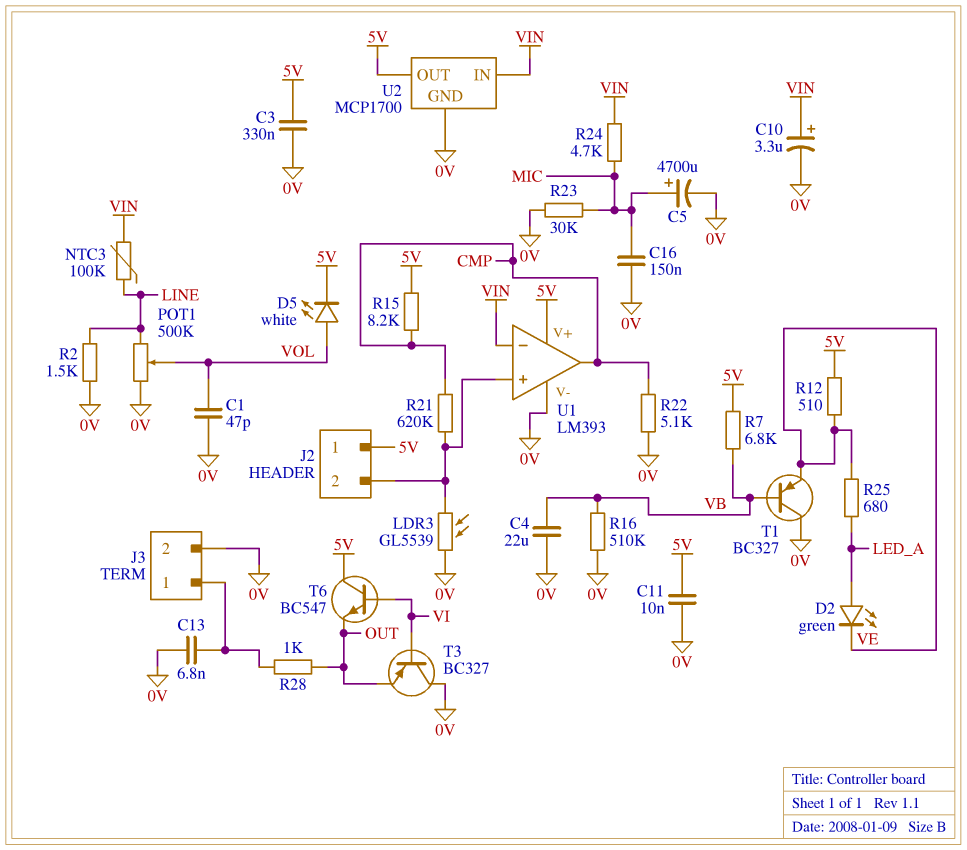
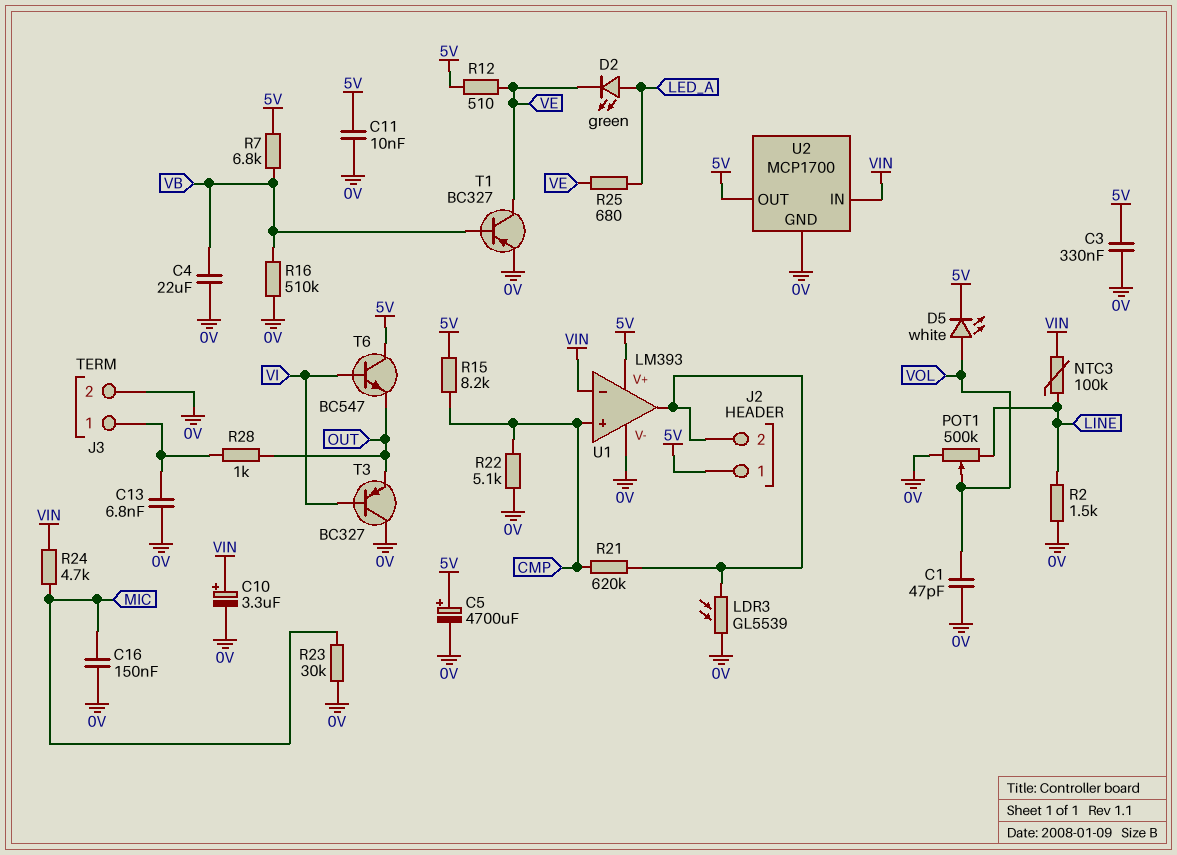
C5: 4700uF (plus MIC, minus 0V) -> 4700uF (plus 5V, minus 0V)
T1: PNP BC327 (B VB, C 0V, E VE) -> PNP BC327 (B VB, C VE, E 0V)
U1 pin in+: J2/2 -> CMP
U1 pin out: CMP -> J2/2

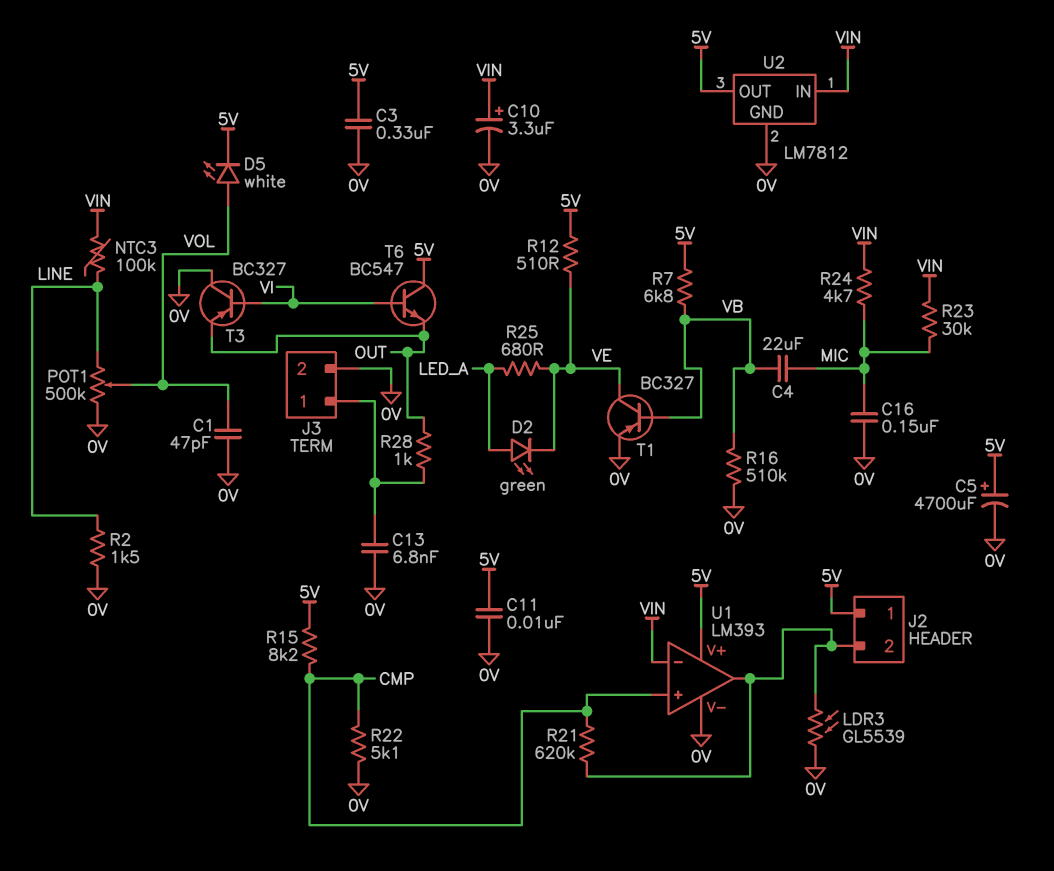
C4: 22uF (0V, VB) -> 22uF (MIC, VB)
R23: 30k (0V, MIC) -> 30k (MIC, VIN)
U2: MCP1700 -> LM7812

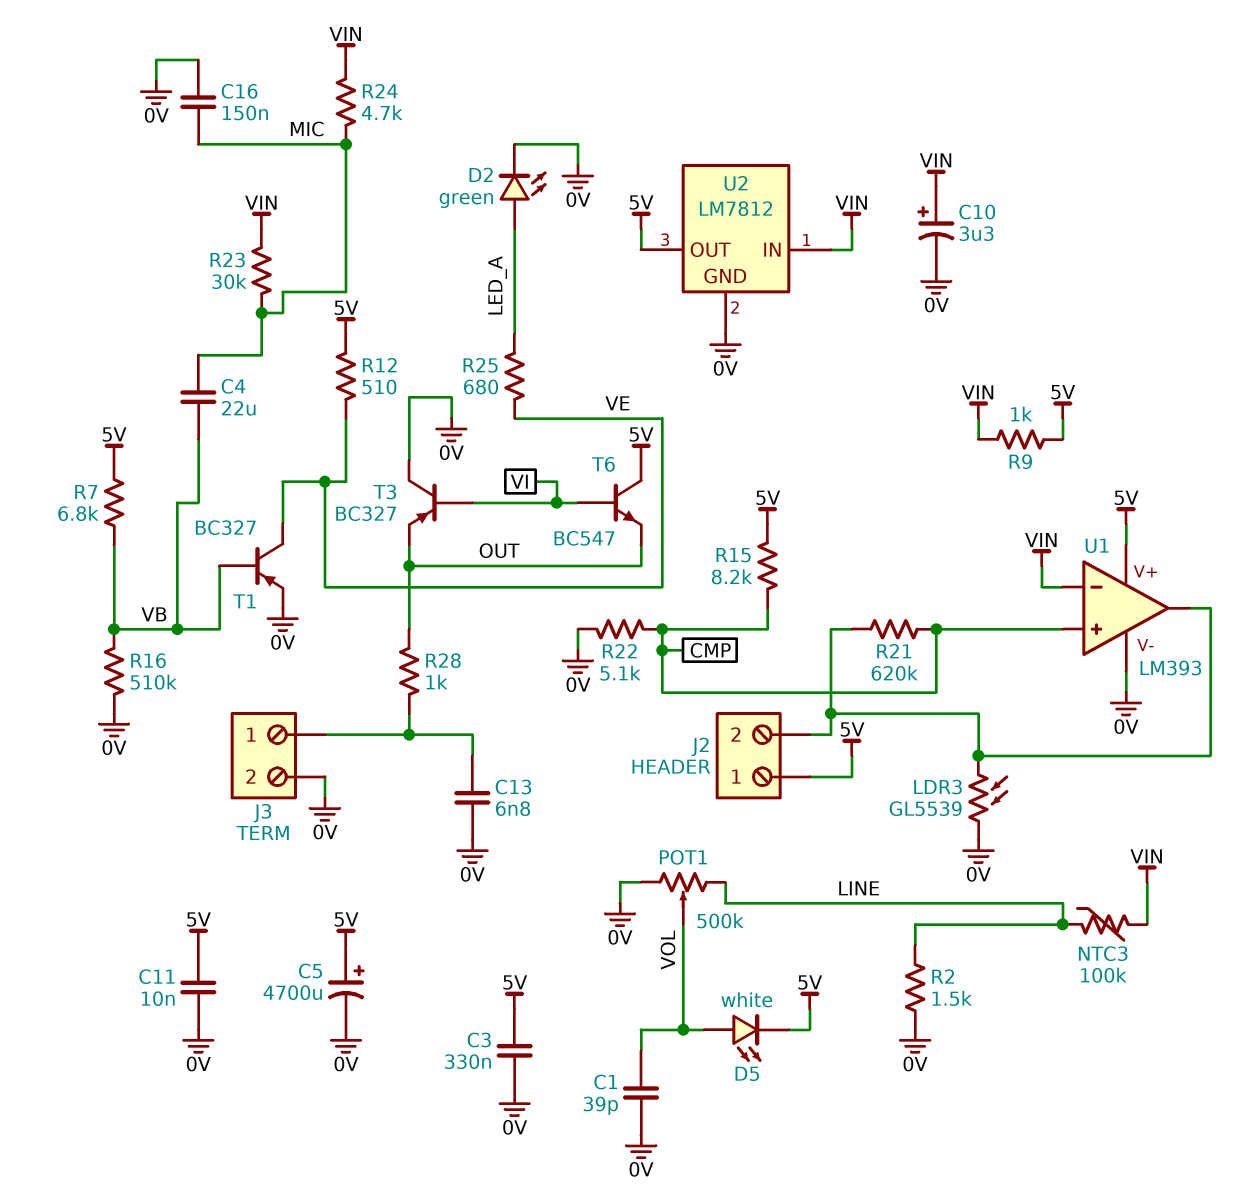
C1: 47pF (0V, VOL) -> 39pF (0V, VOL)
D2: LED green (A LED_A, K VE) -> LED green (A LED_A, K 0V)
R9: none -> 1k (5V, VIN)

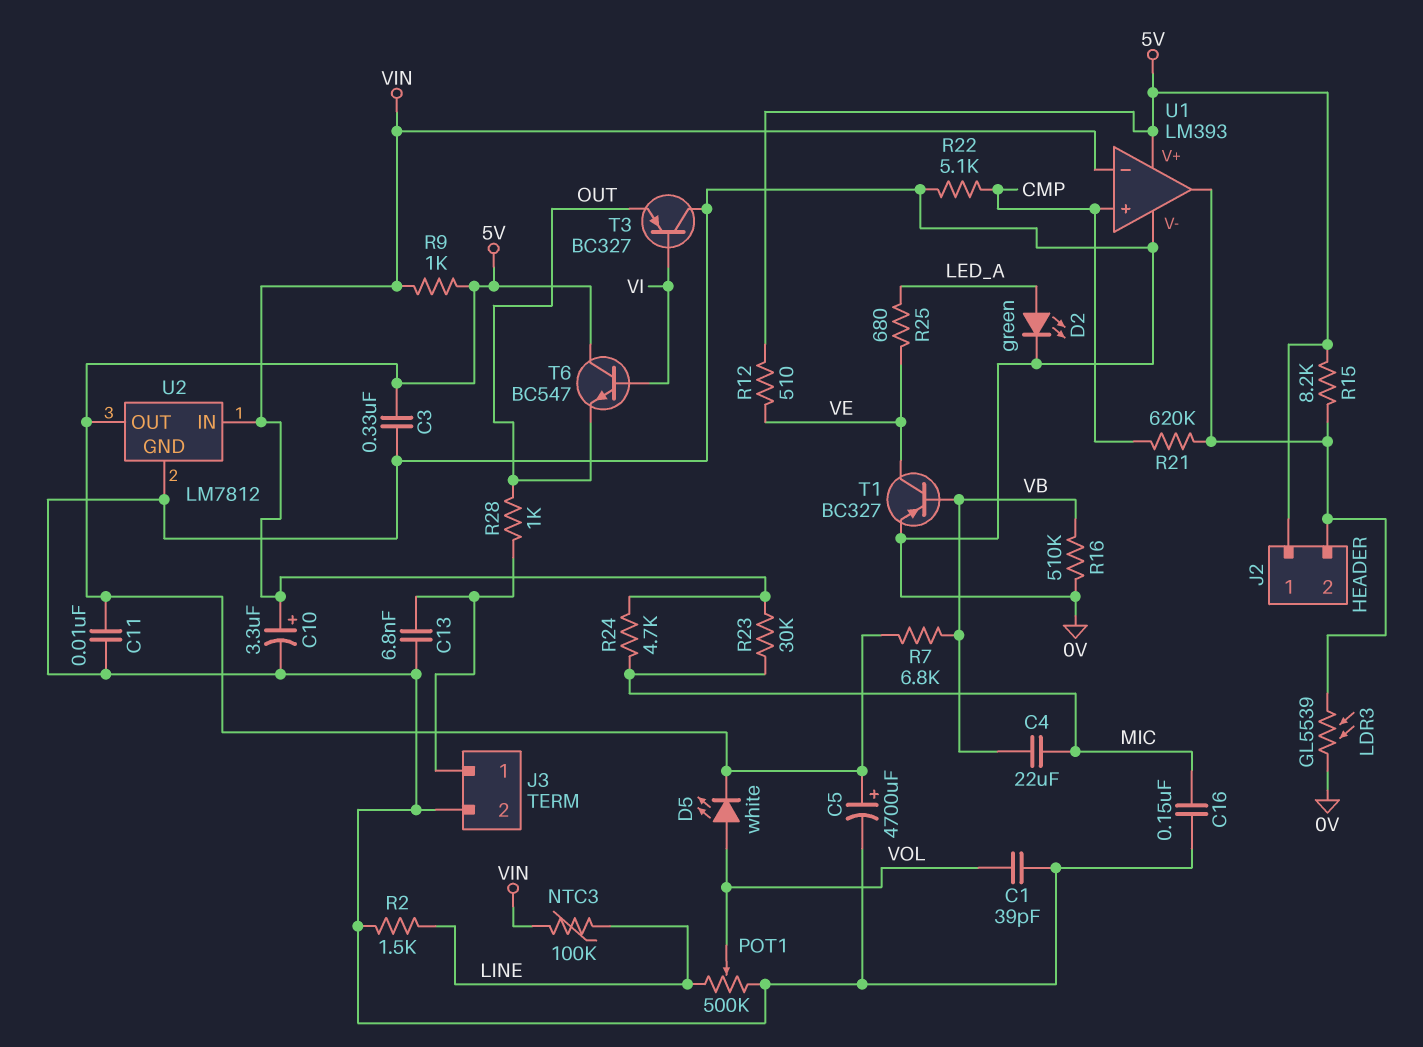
R15: 8.2k (5V, CMP) -> 8.2k (5V, J2/2)

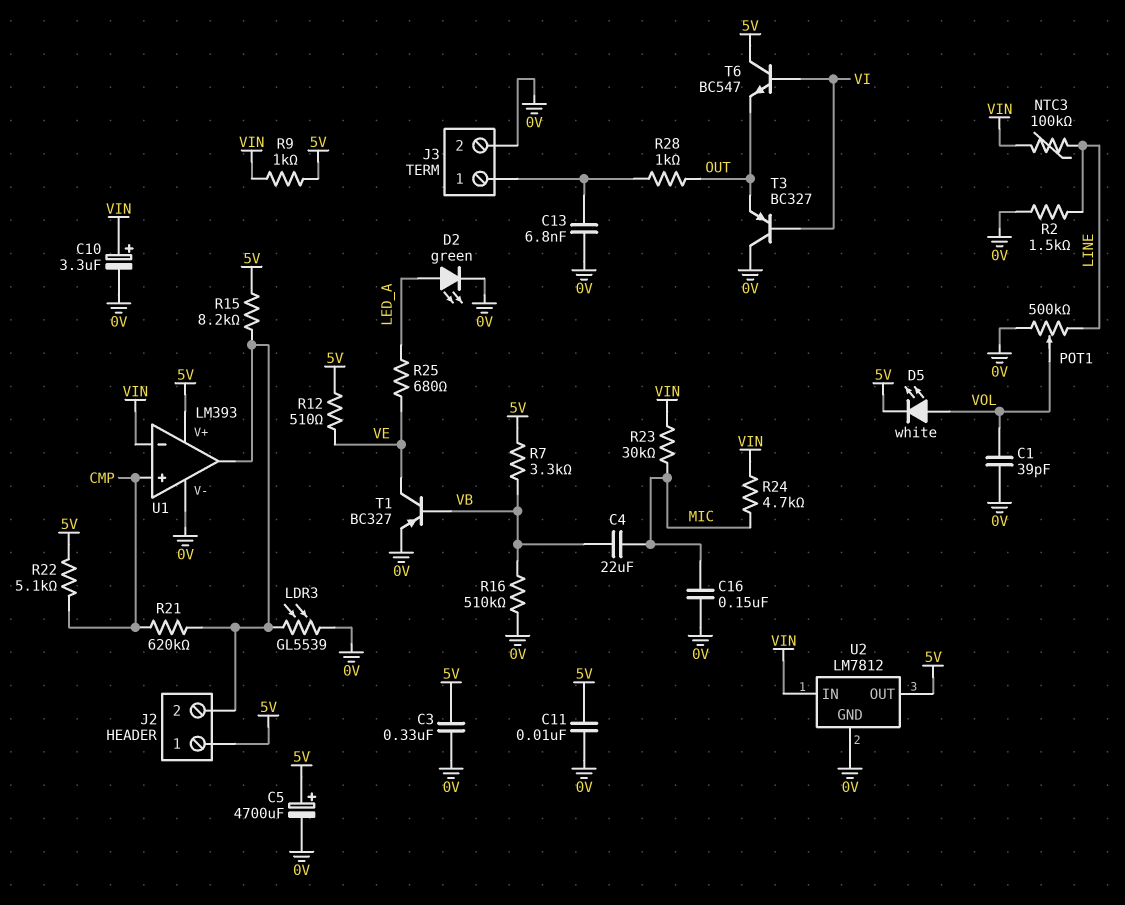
R7: 6.8k (5V, VB) -> 3.3k (5V, VB)
R22: 5.1k (0V, CMP) -> 5.1k (5V, CMP)

